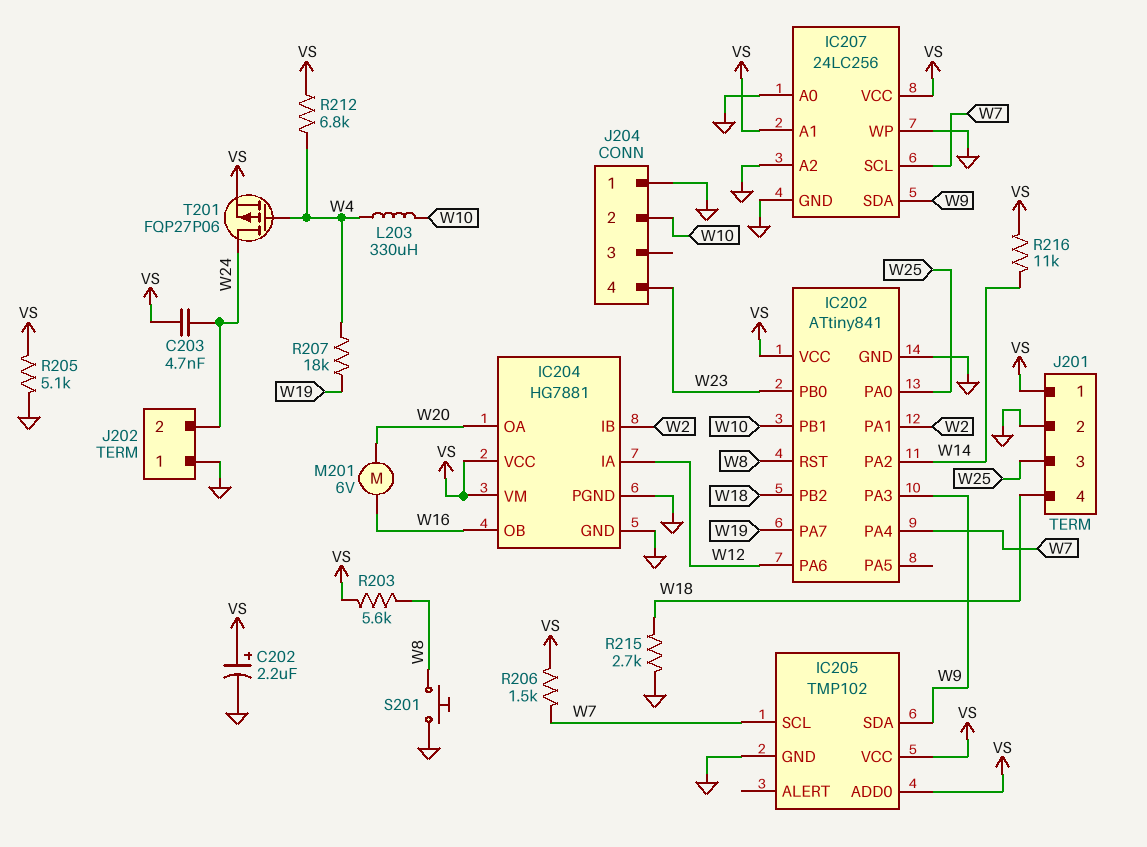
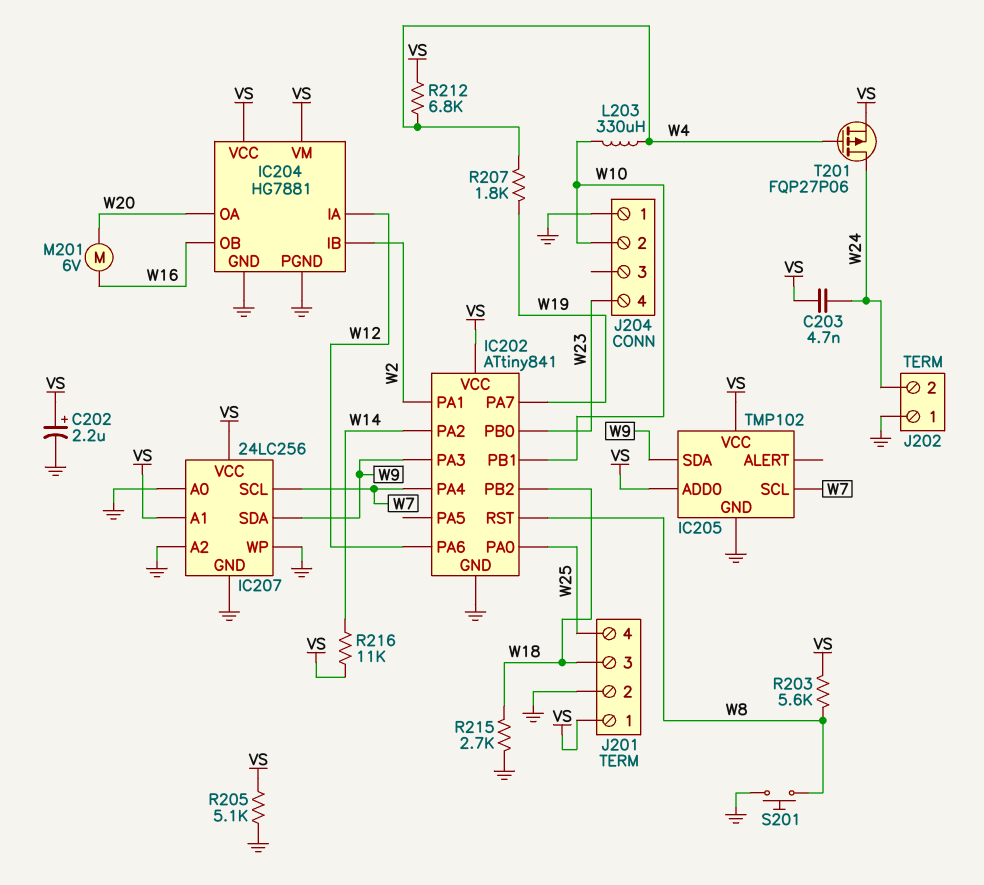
J201 pin 3: W25 -> W18
J201 pin 4: W18 -> W25
R206: 1.5k (VS, W7) -> none
R207: 18k (W4, W19) -> 1.8k (W4, W19)

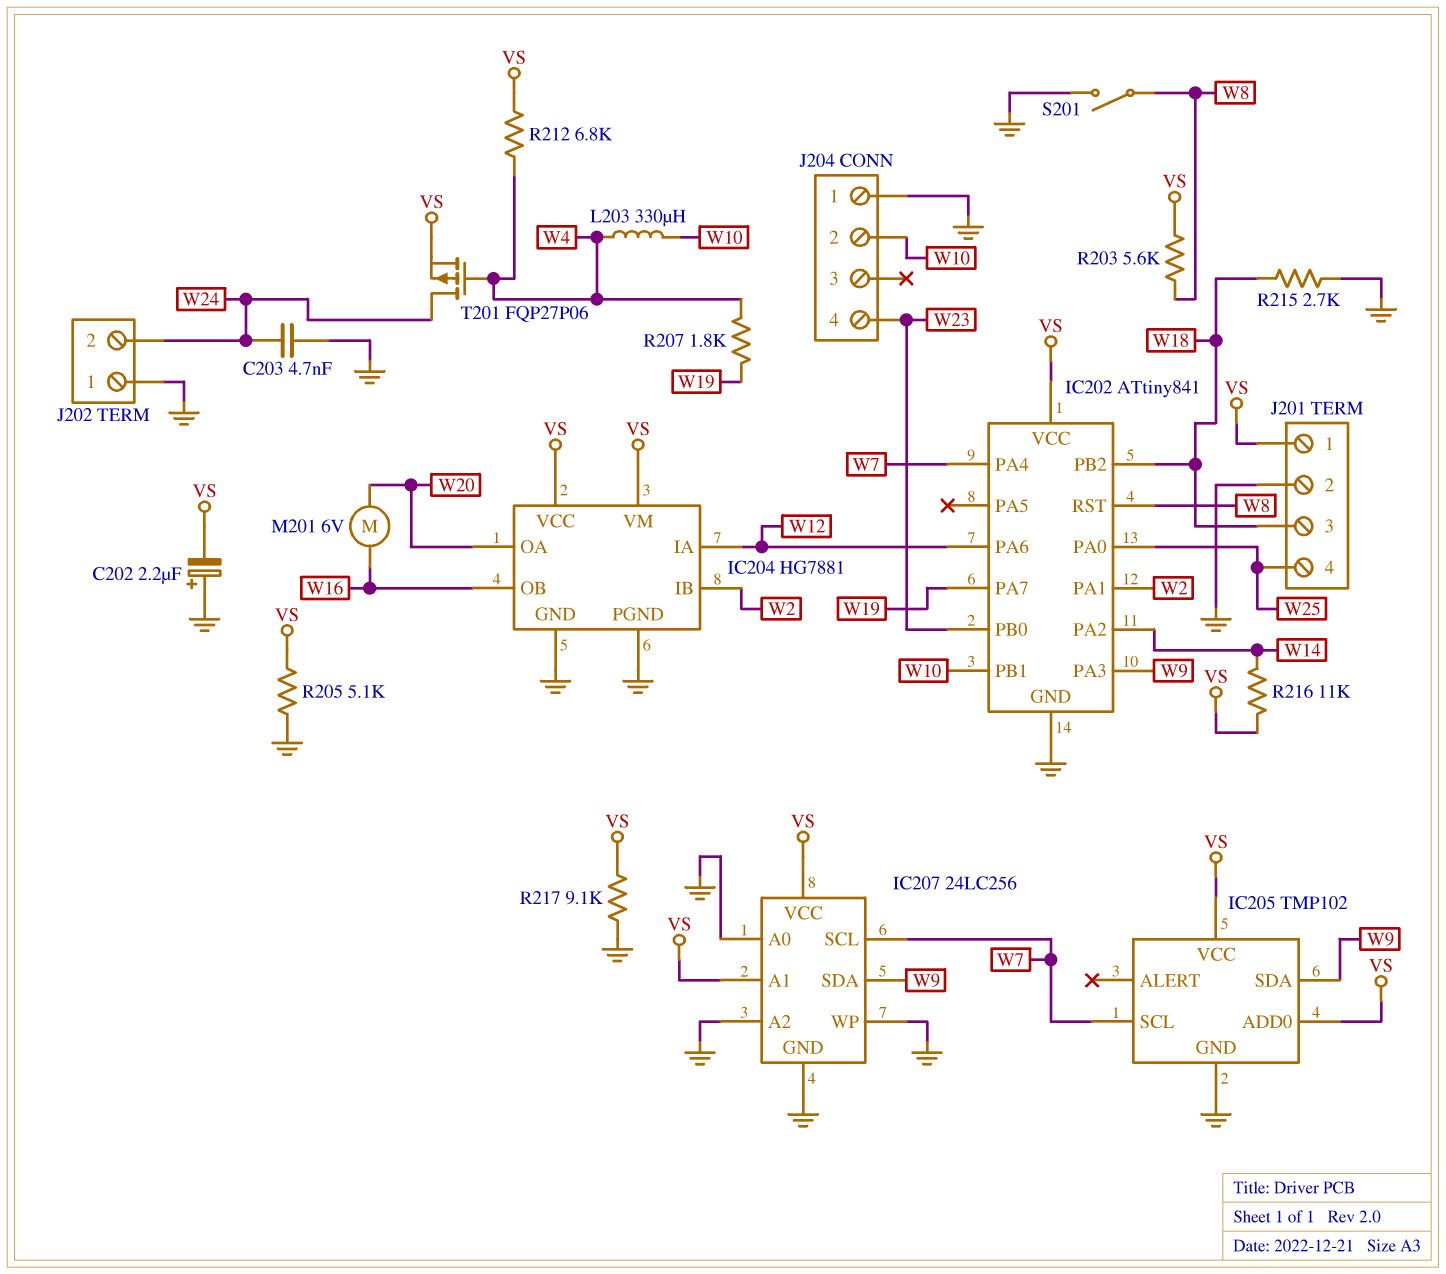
C202: 2.2uF (plus VS, minus GND) -> 2.2uF (plus GND, minus VS)
C203: 4.7nF (VS, W24) -> 4.7nF (GND, W24)
R217: none -> 9.1k (GND, VS)
S201: button (GND, W8) -> switch (GND, W8)

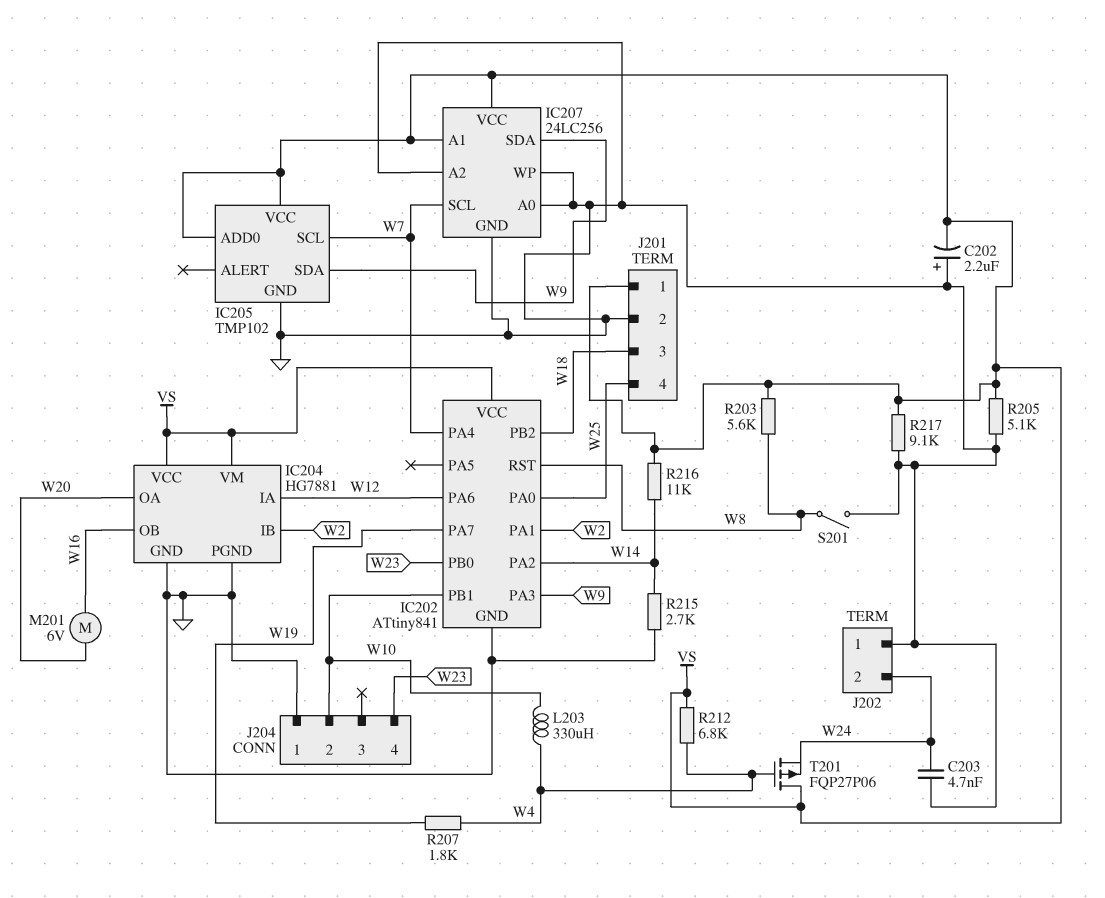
R215: 2.7k (GND, W18) -> 2.7k (GND, W14)
T201: PMOS FQP27P06 (G W4, D W24, S VS) -> PMOS FQP27P06 (G W4, D VS, S W24)

